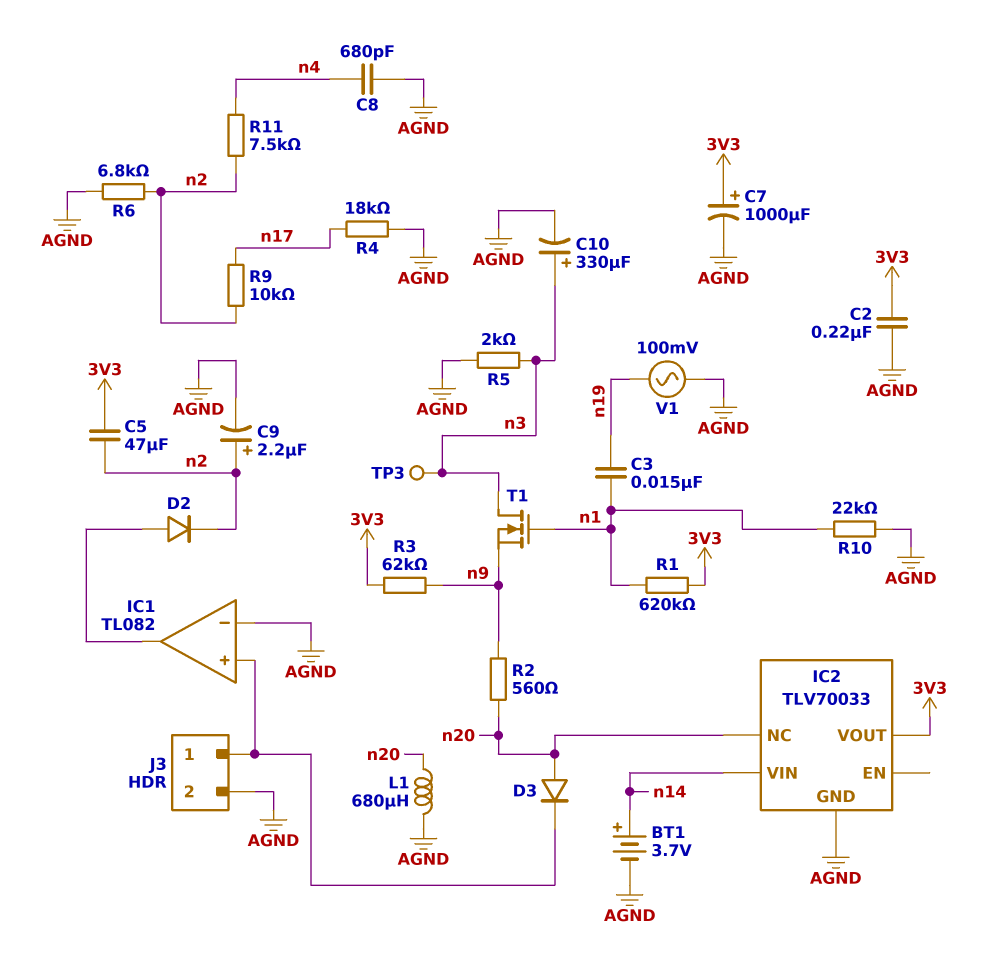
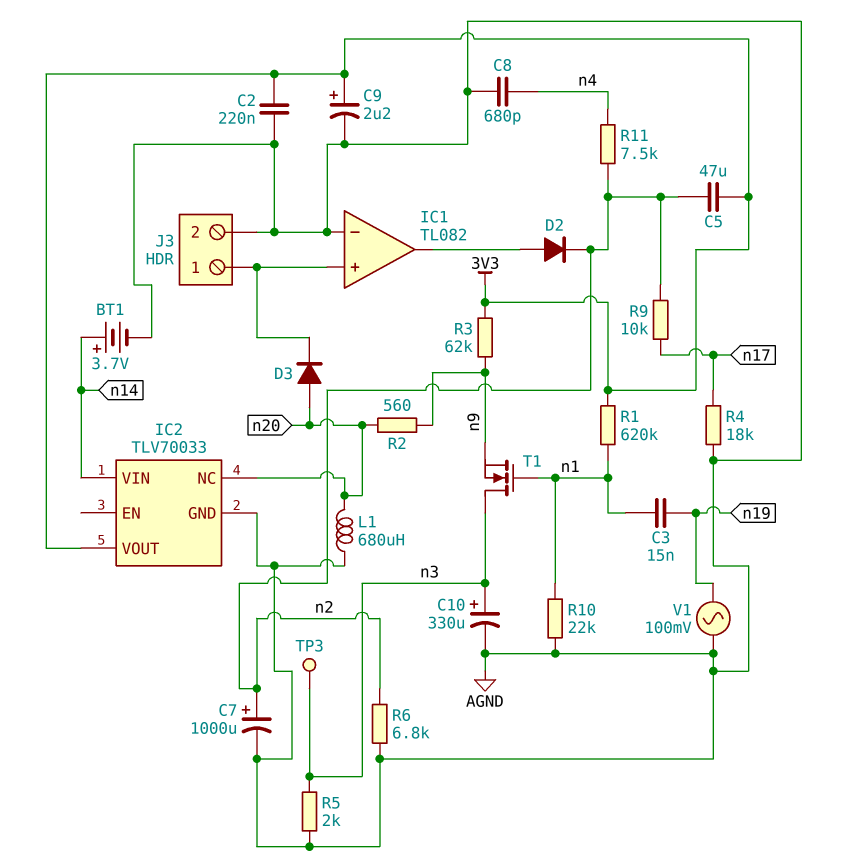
C7: 1000uF (plus 3V3, minus AGND) -> 1000uF (plus n2, minus AGND)
C9: 2.2uF (plus n2, minus AGND) -> 2.2uF (plus 3V3, minus AGND)

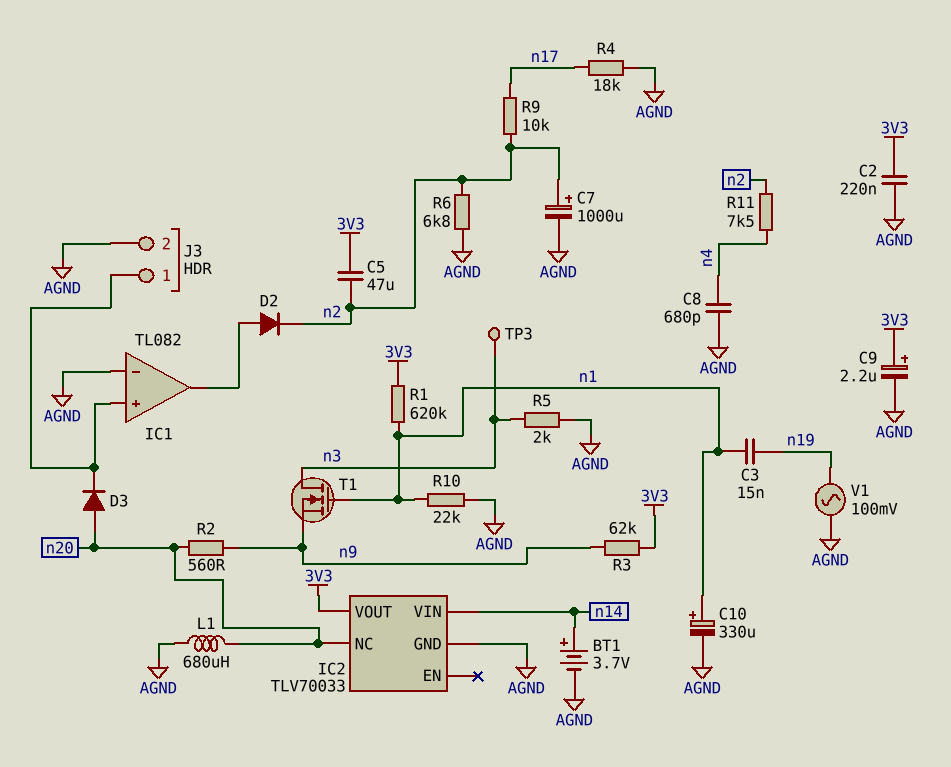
C10: 330uF (plus n3, minus AGND) -> 330uF (plus n1, minus AGND)

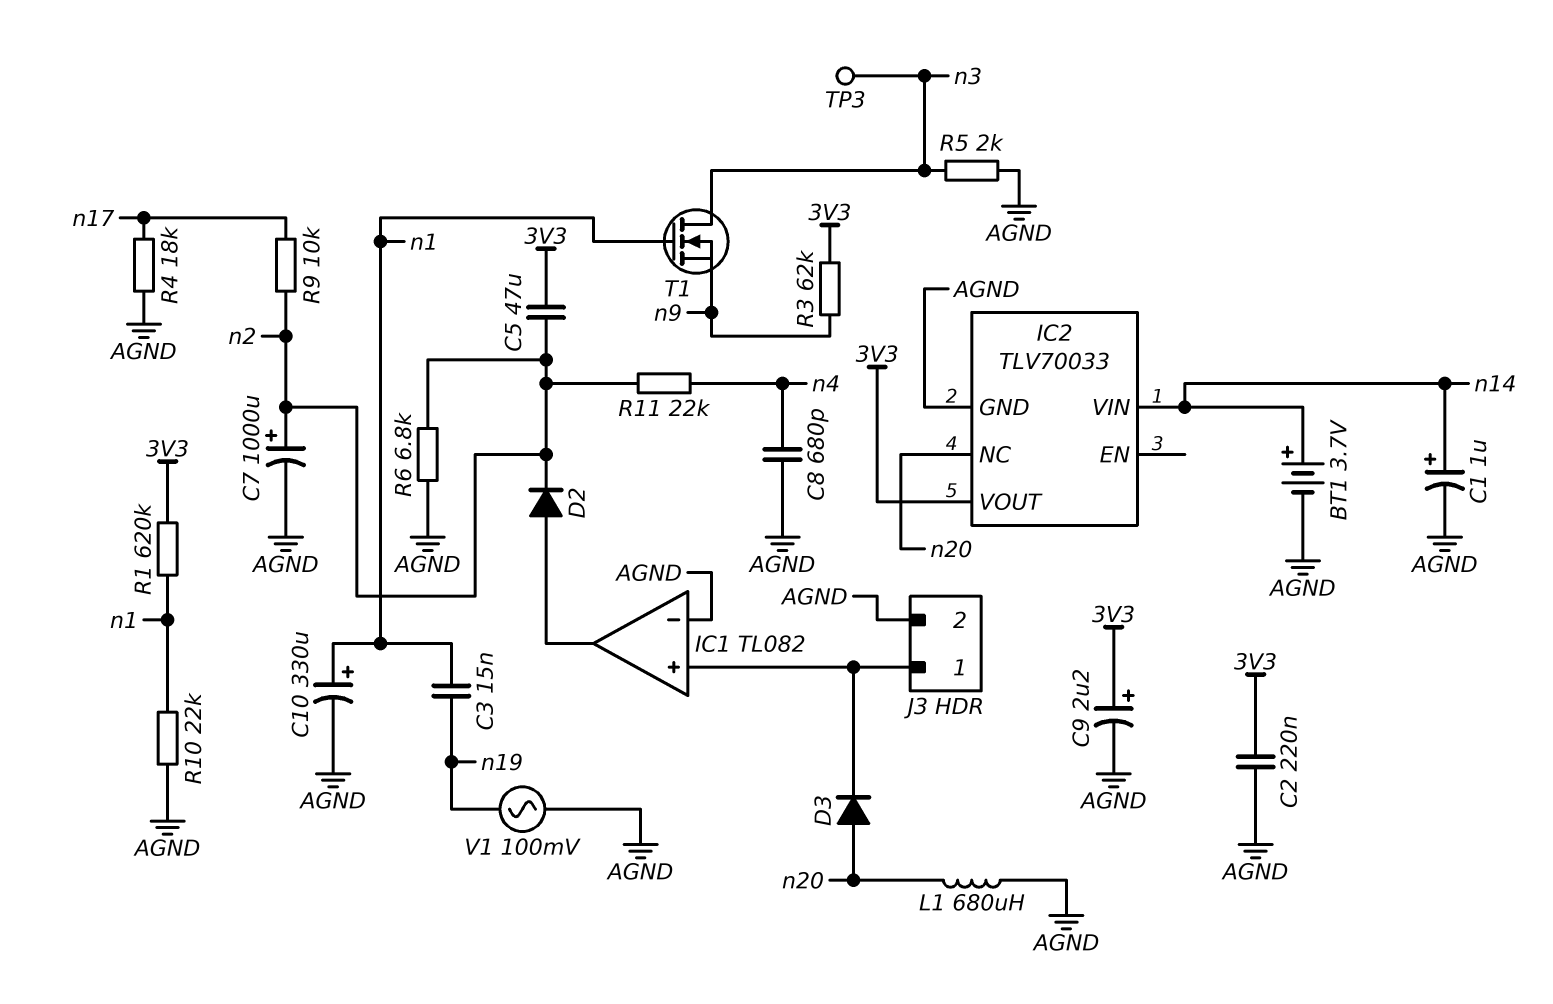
C1: none -> 1uF (plus n14, minus AGND)
R2: 560 (n9, n20) -> none
R11: 7.5k (n2, n4) -> 22k (n2, n4)

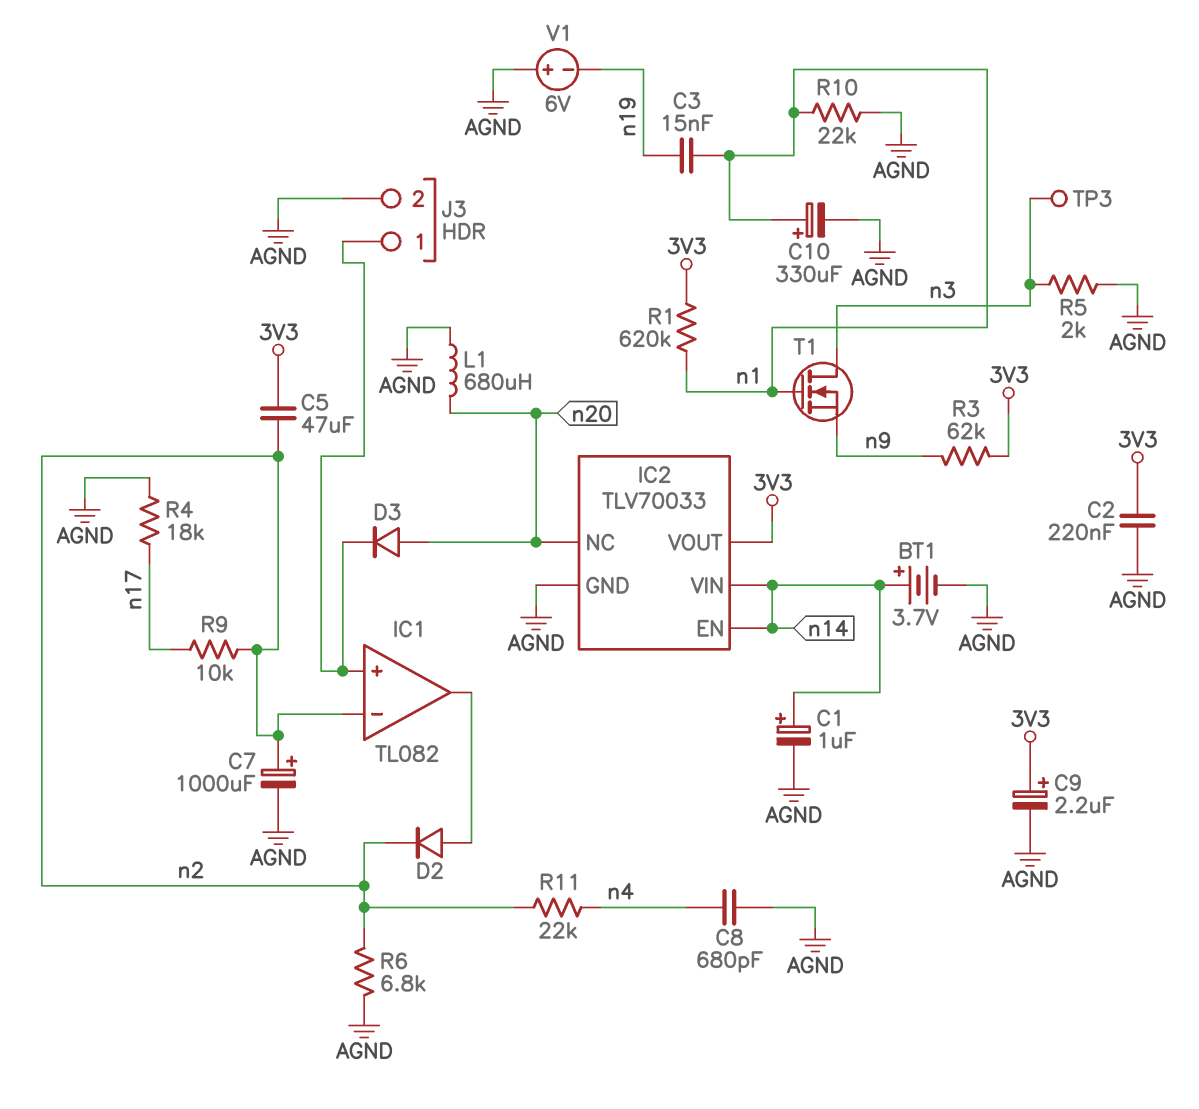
IC1 pin in-: AGND -> n2
IC2 pin EN: none -> n14
V1: AC 100mV (AGND, n19) -> 6V (plus AGND, minus n19)

